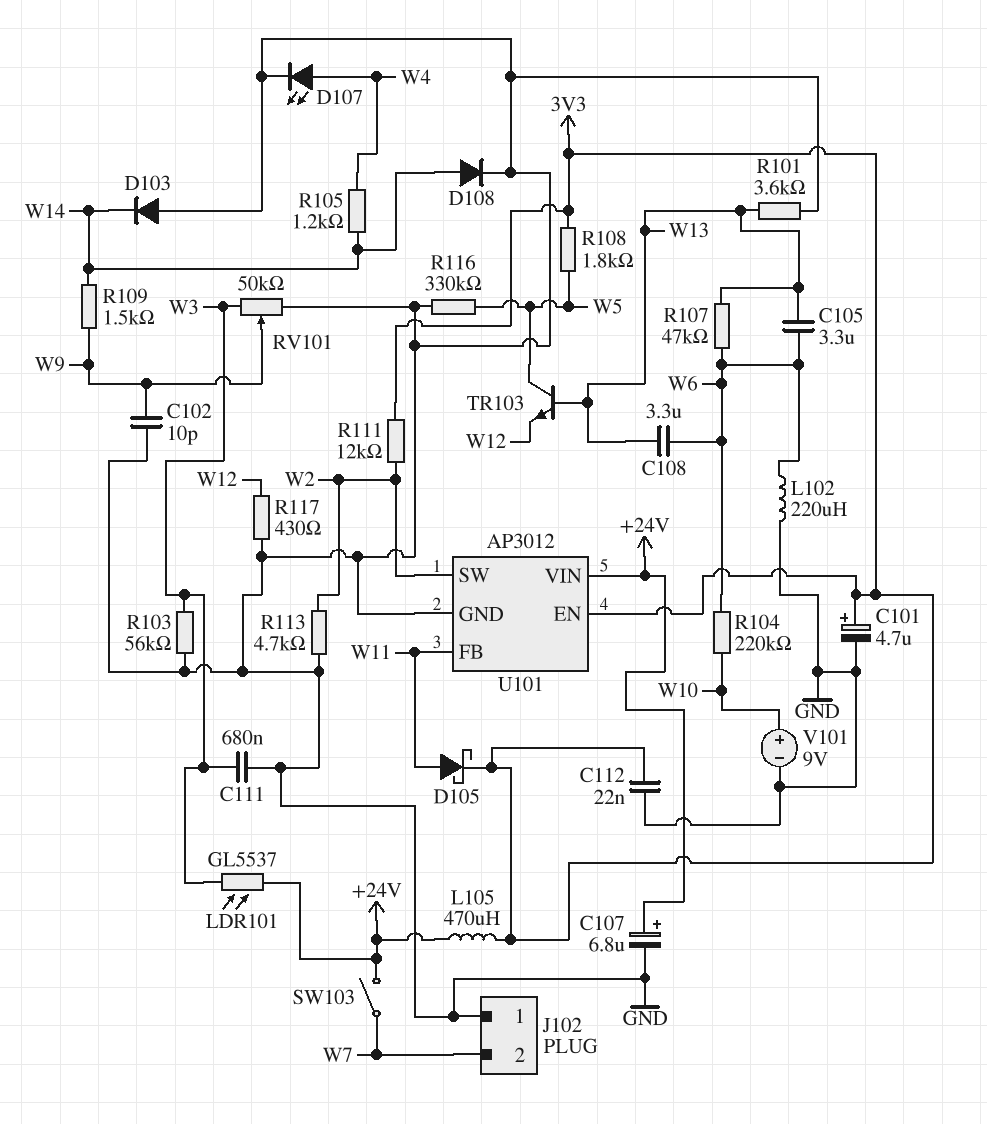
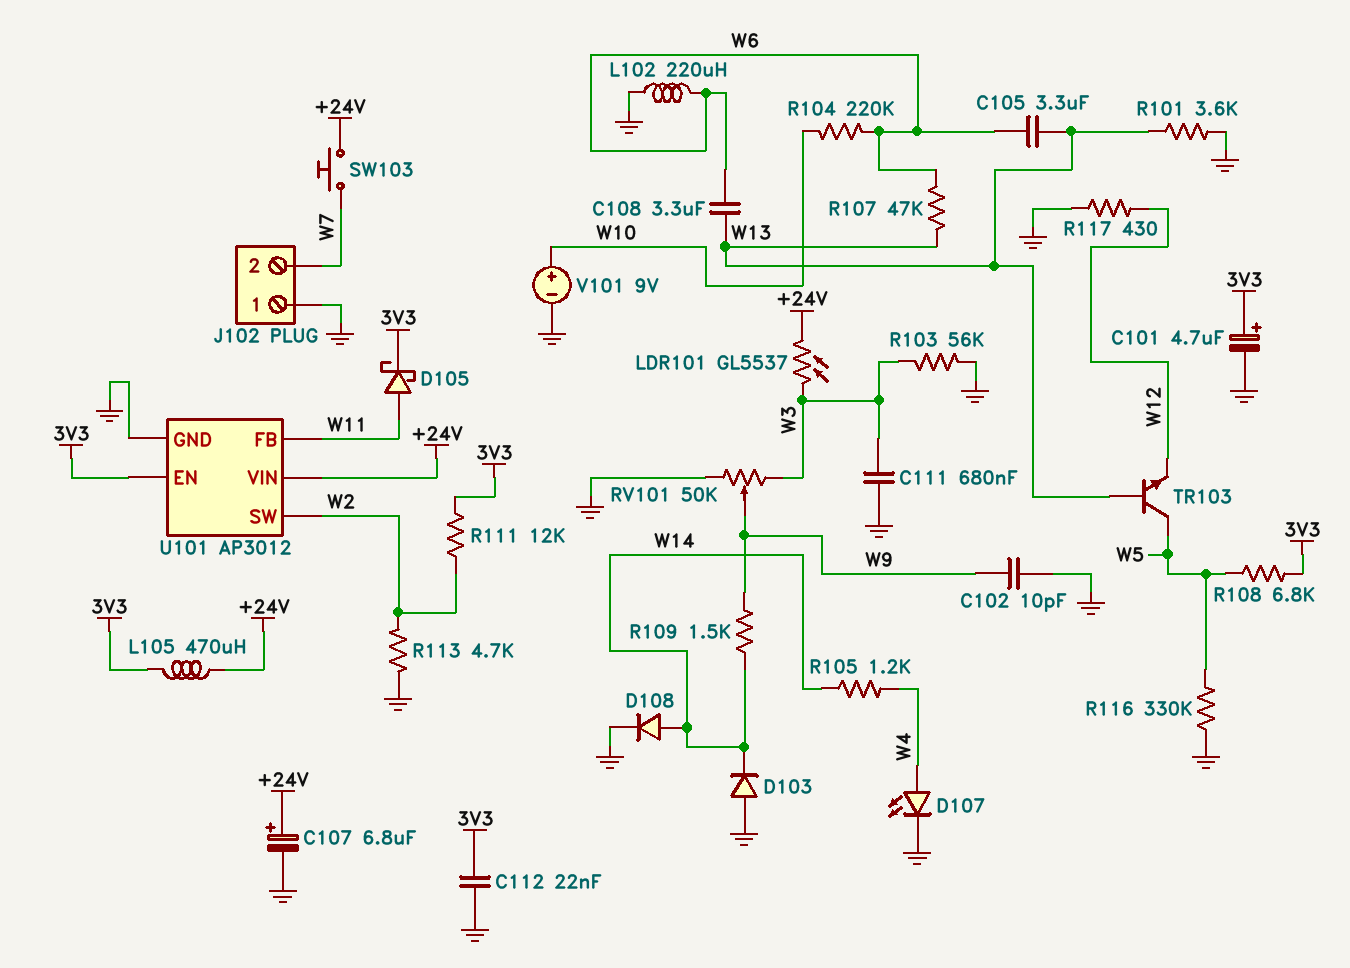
R108: 1.8k (3V3, W5) -> 6.8k (3V3, W5)
SW103: switch (+24V, W7) -> button (+24V, W7)

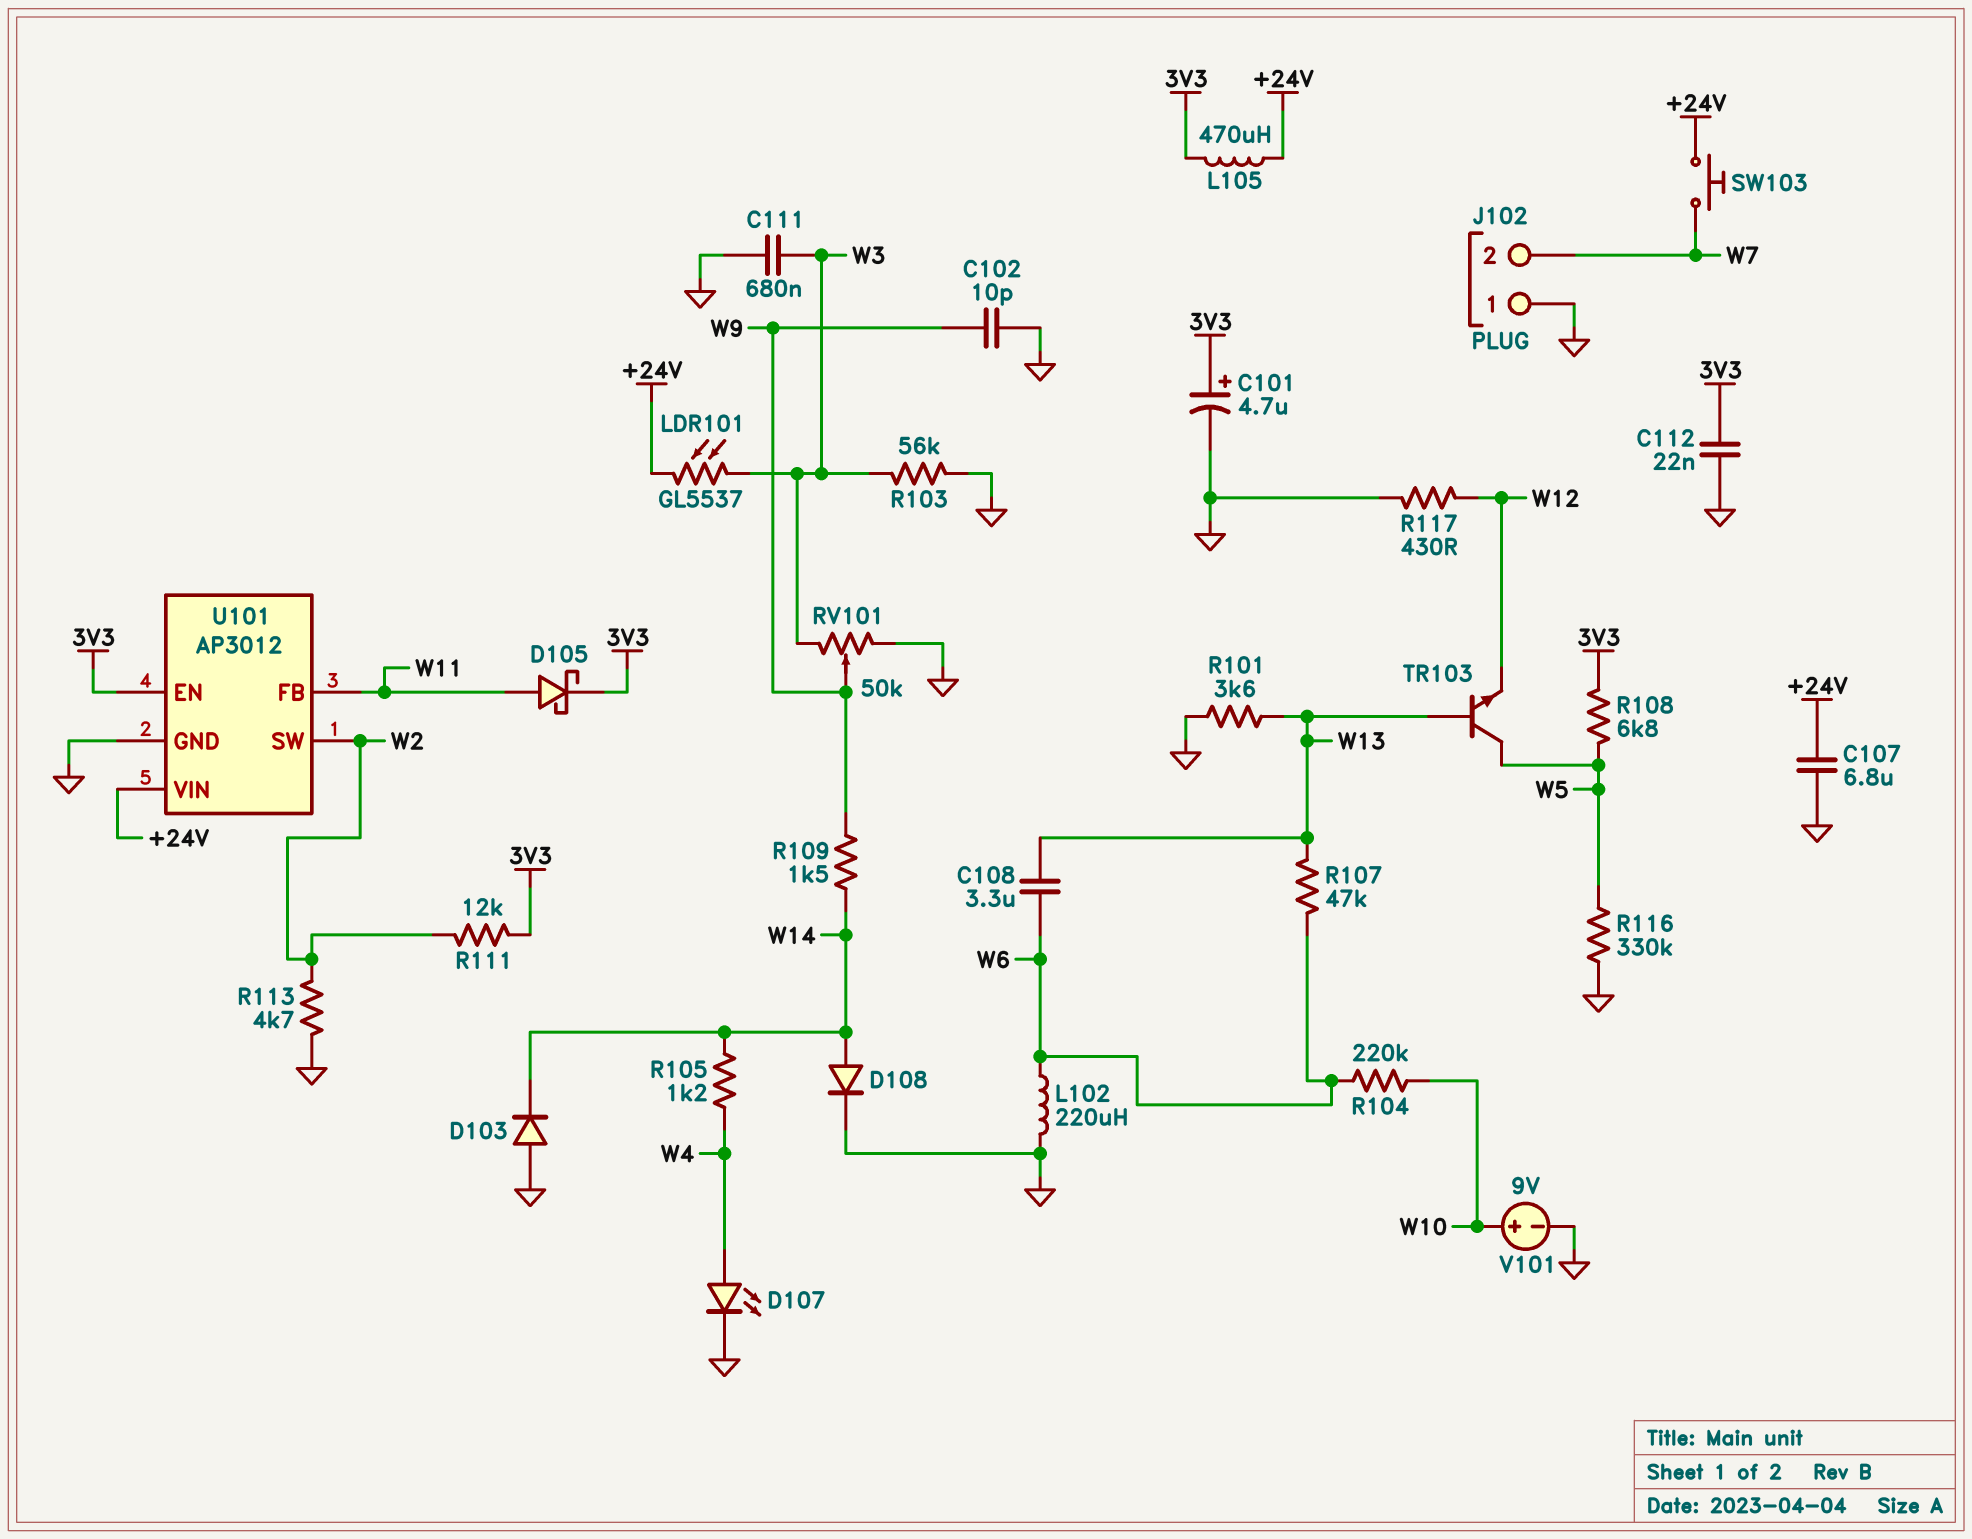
C105: 3.3uF (W6, W13) -> none
C107: 6.8uF (plus +24V, minus GND) -> 6.8uF (+24V, GND)

